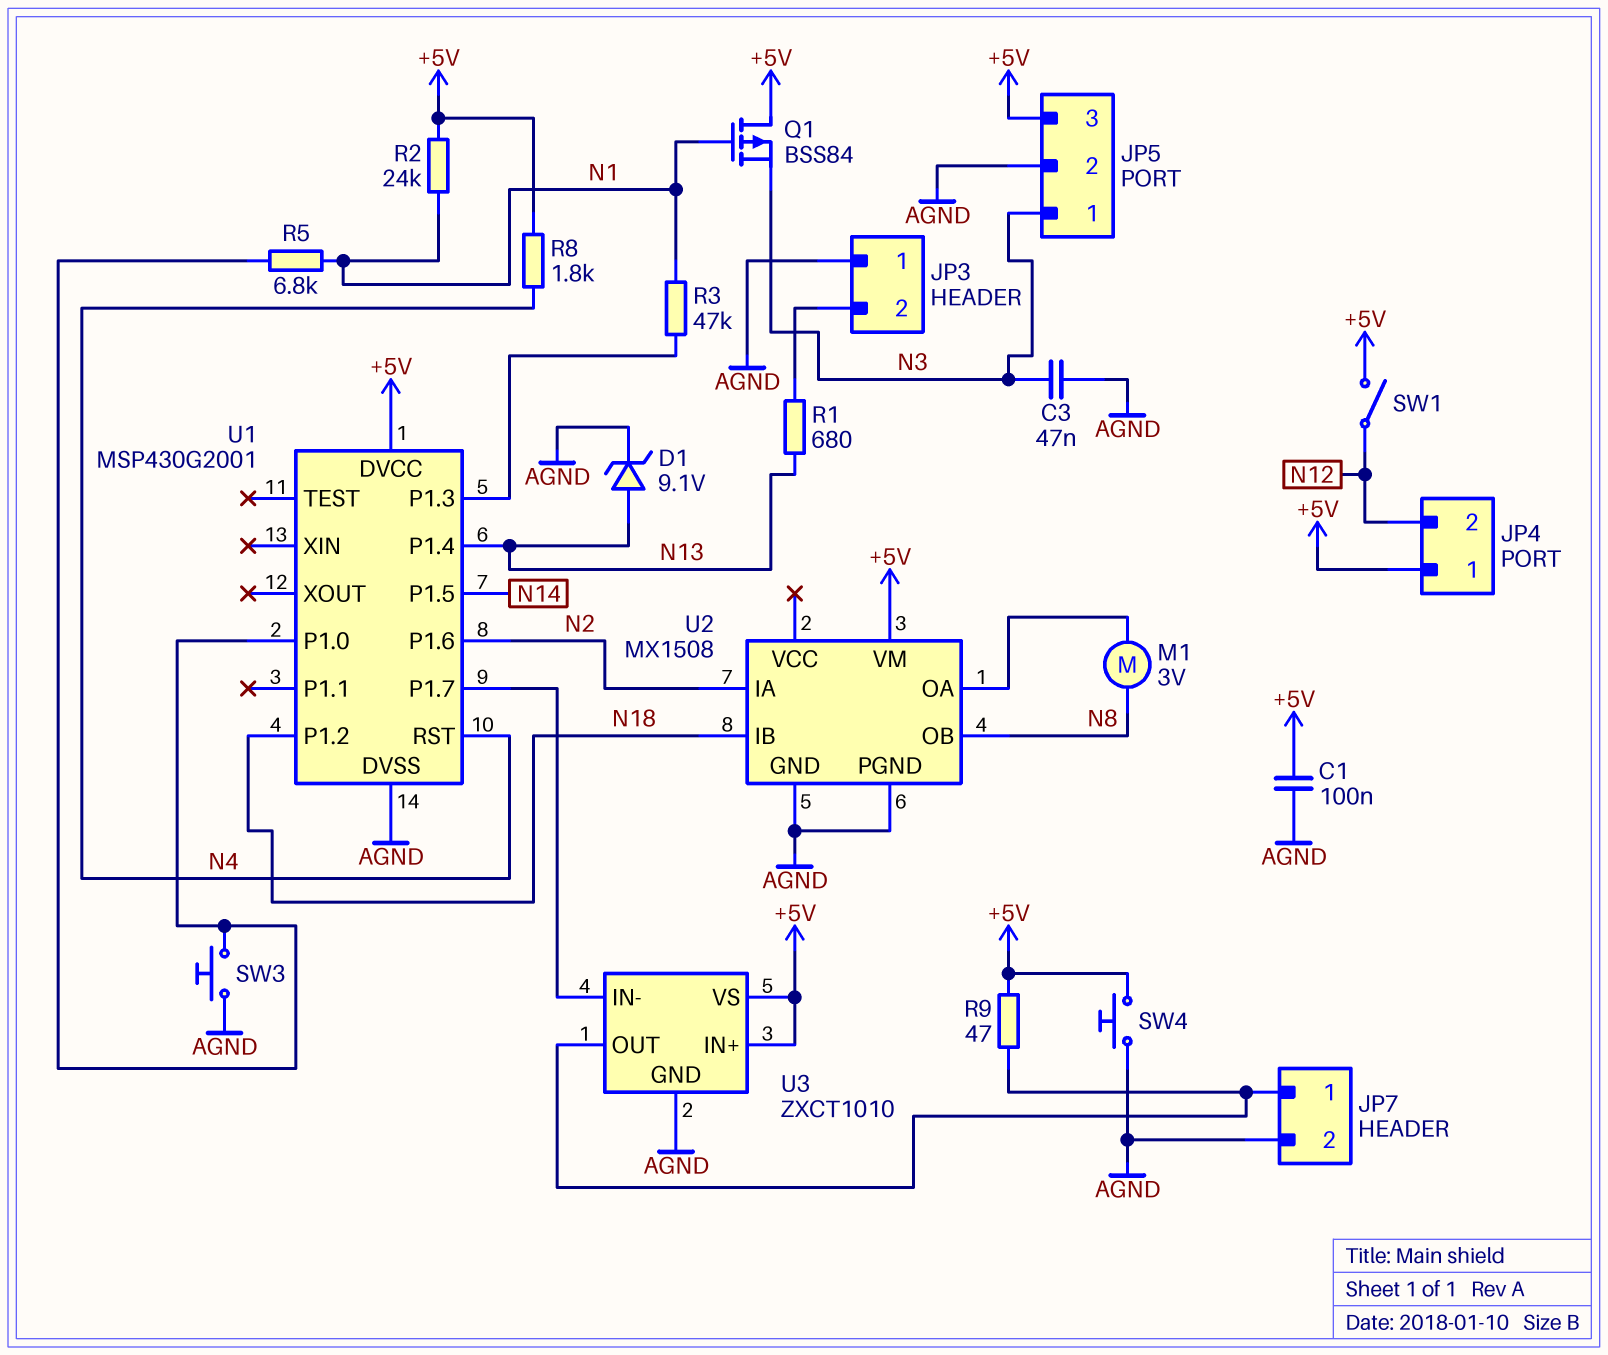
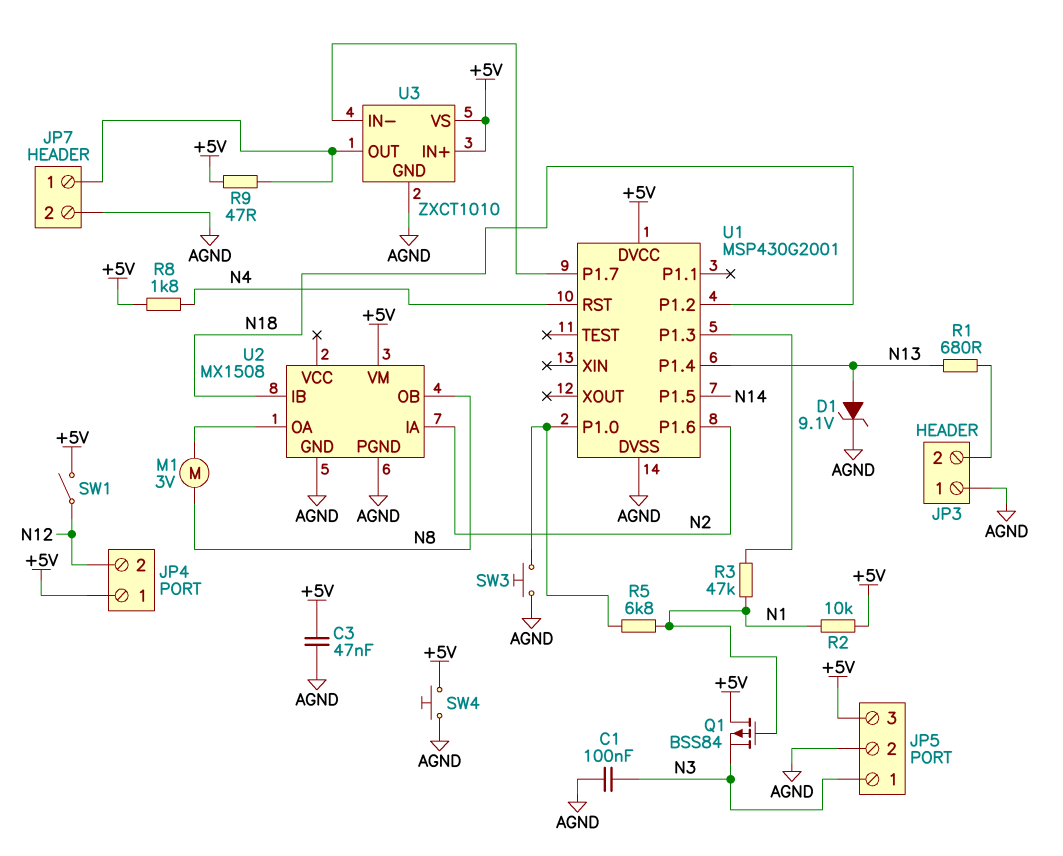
C1: 100nF (+5V, AGND) -> 100nF (AGND, N3)
C3: 47nF (AGND, N3) -> 47nF (+5V, AGND)
R2: 24k (+5V, N1) -> 10k (+5V, N1)

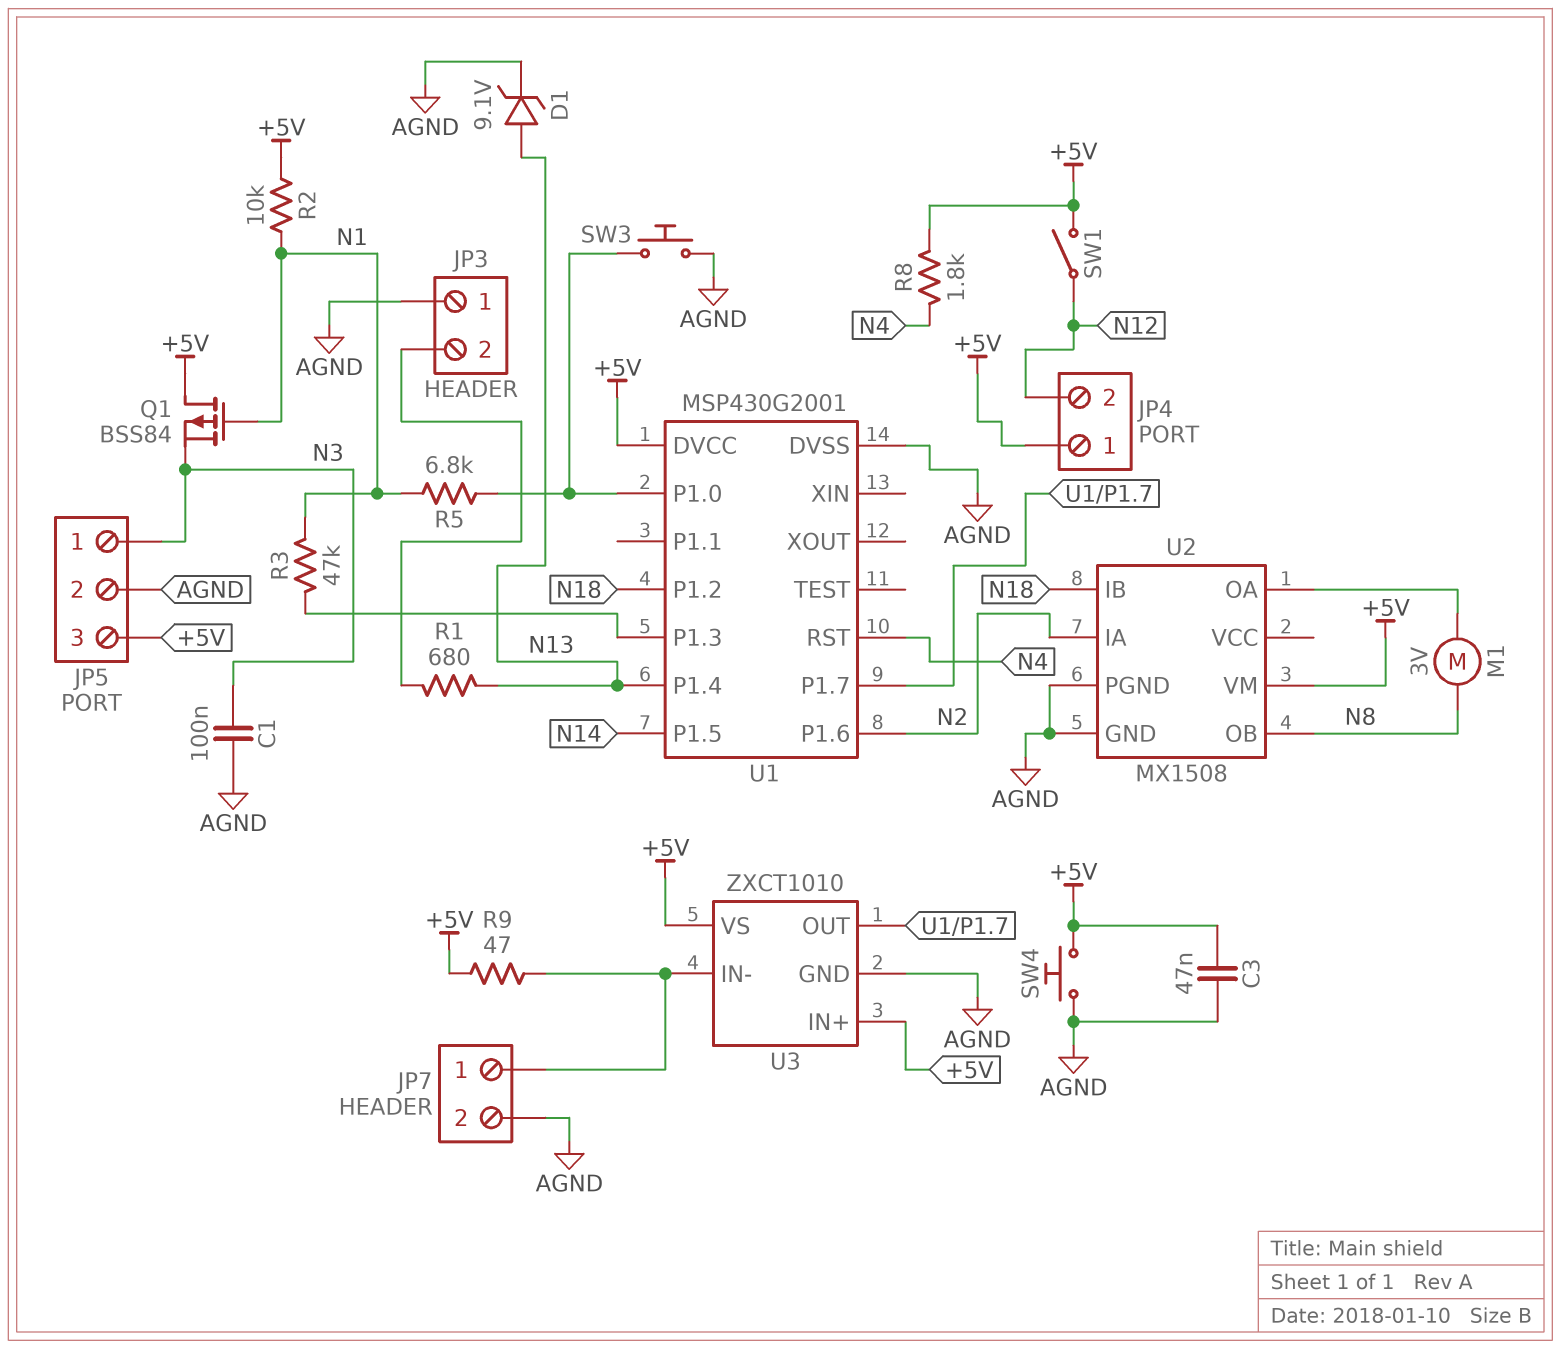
U3 pin IN-: U1/P1.7 -> JP7/1
U3 pin OUT: JP7/1 -> U1/P1.7

